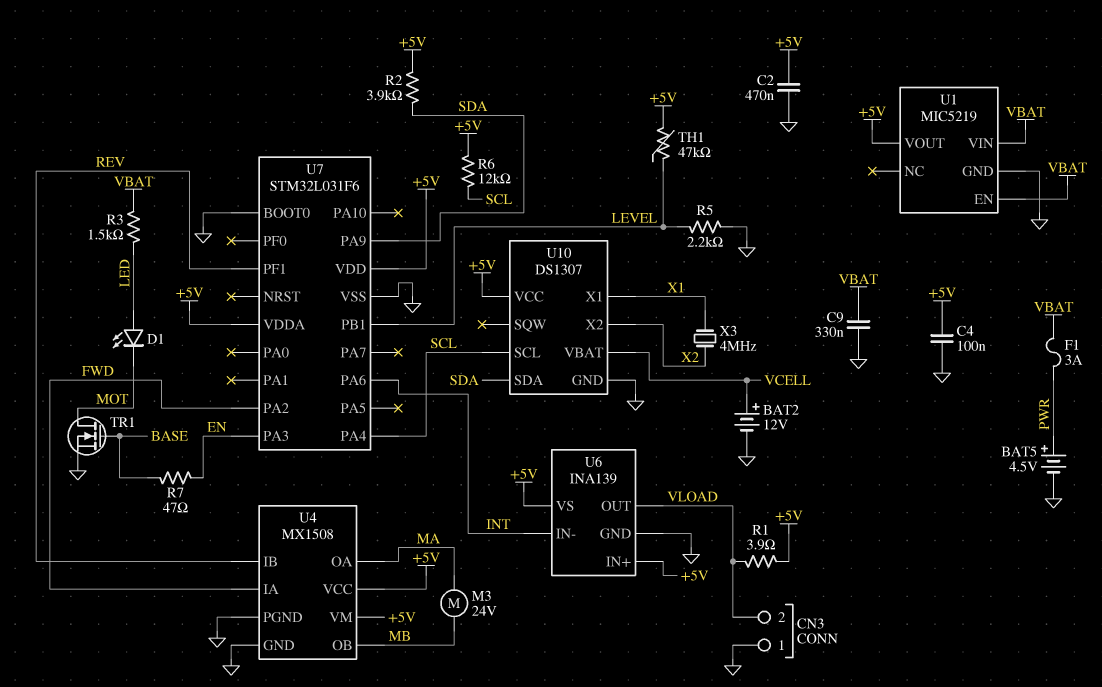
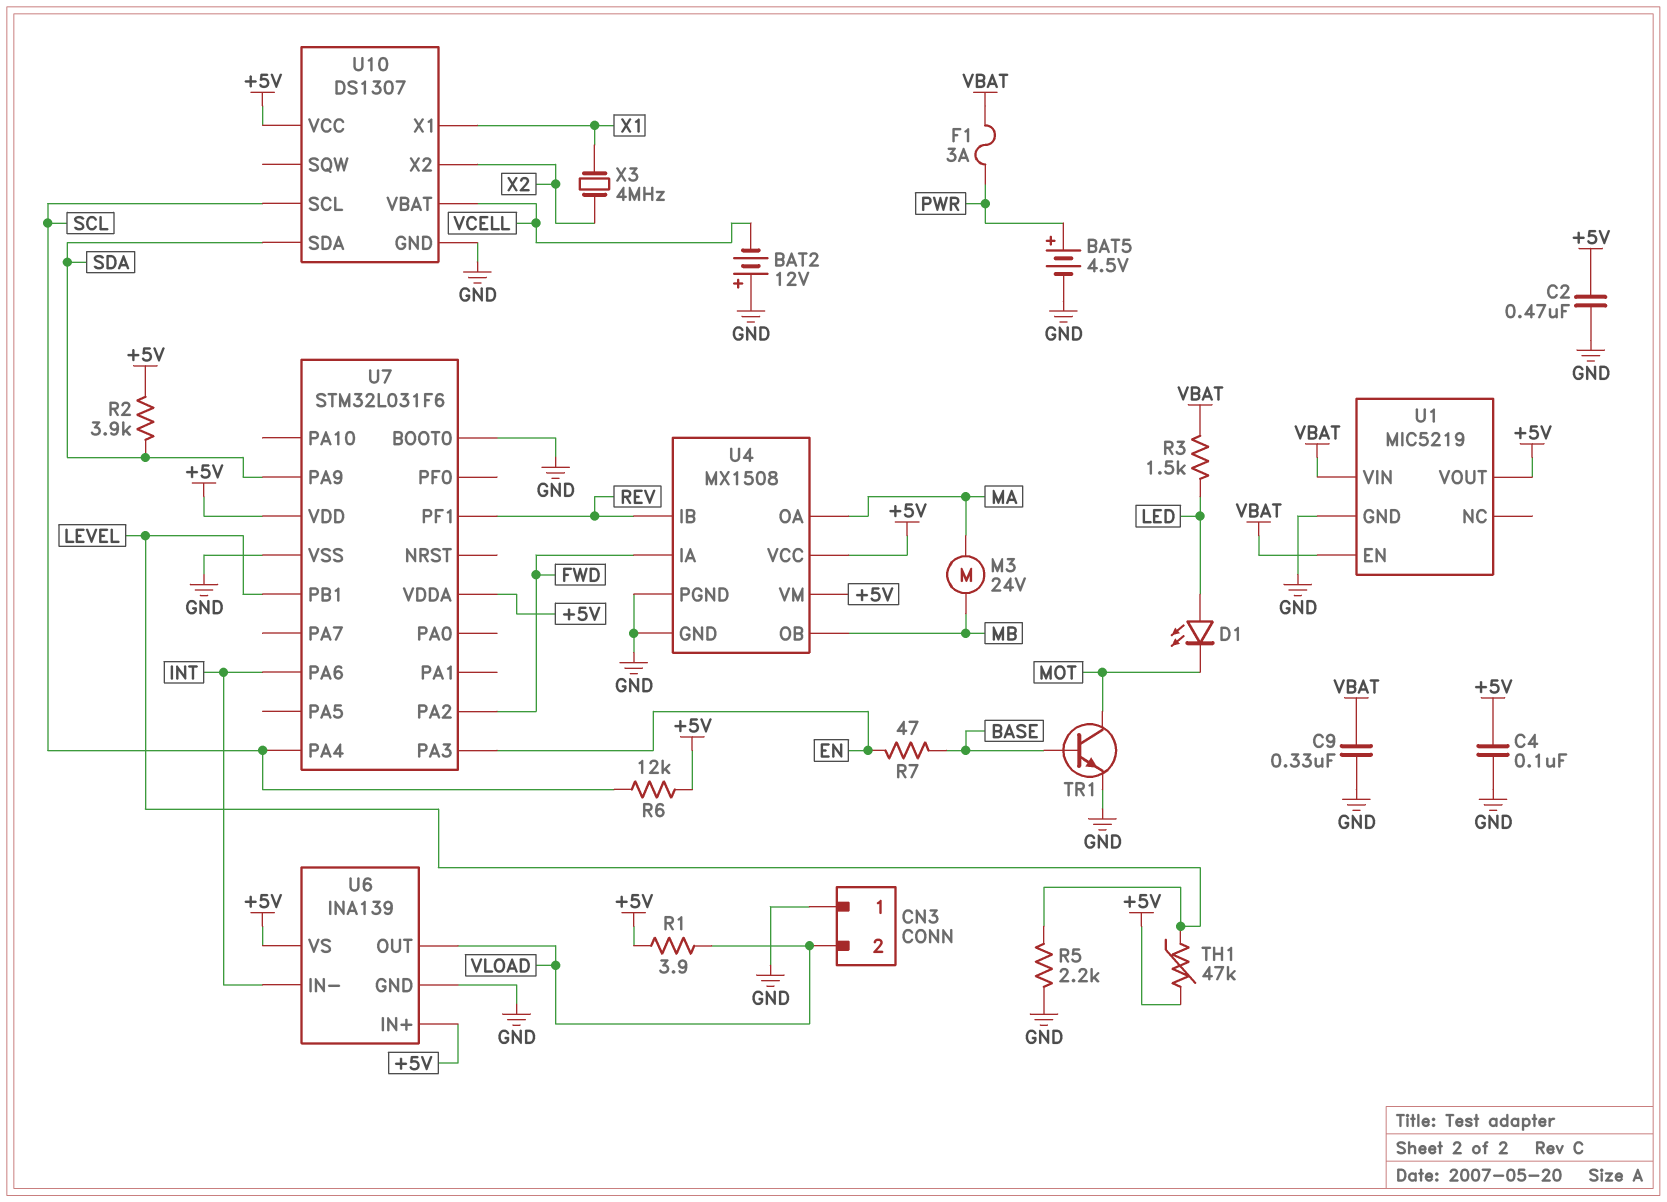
BAT2: 12V (plus VCELL, minus GND) -> 12V (plus GND, minus VCELL)
TR1: NMOS (G BASE, D MOT, S GND) -> NPN (B BASE, C MOT, E GND)

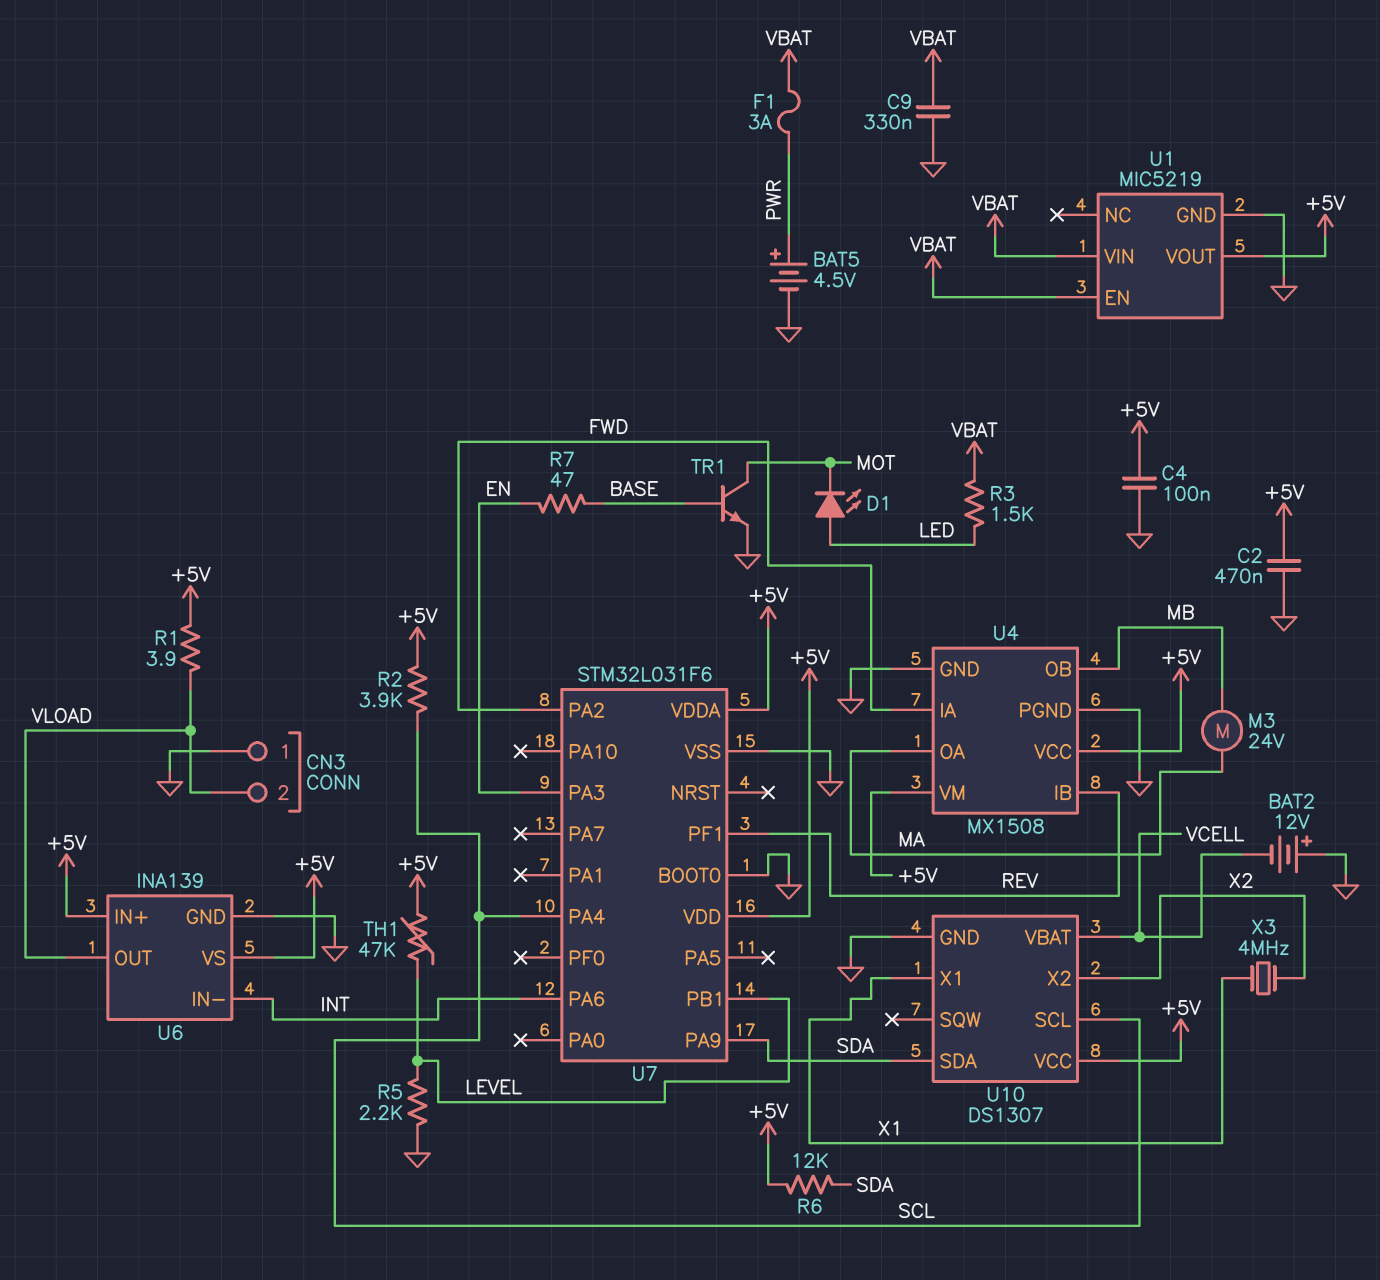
R2: 3.9k (+5V, SDA) -> 3.9k (+5V, SCL)
R6: 12k (+5V, SCL) -> 12k (+5V, SDA)

